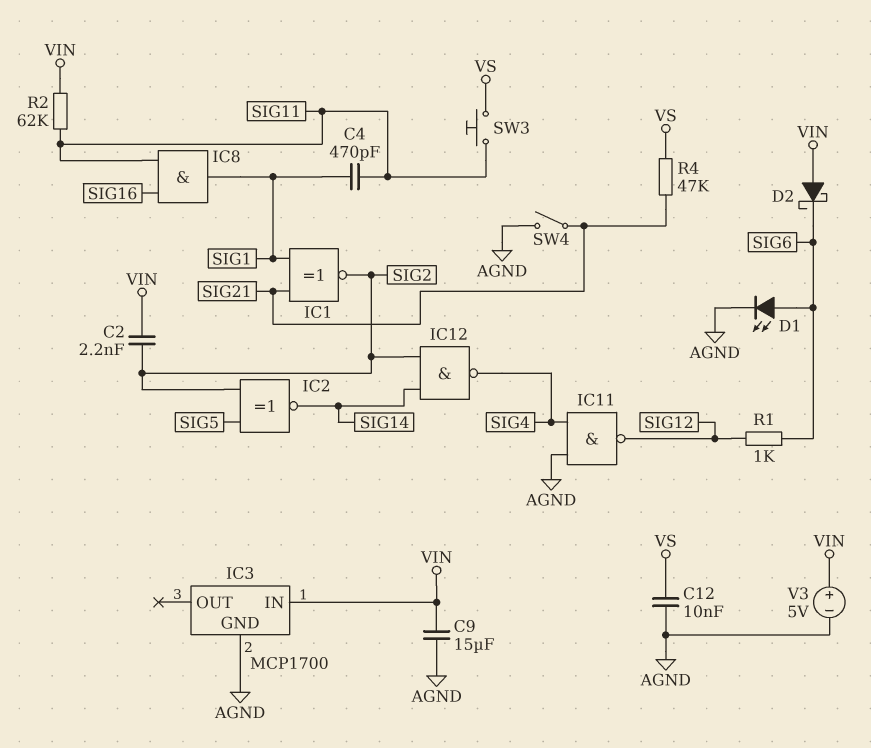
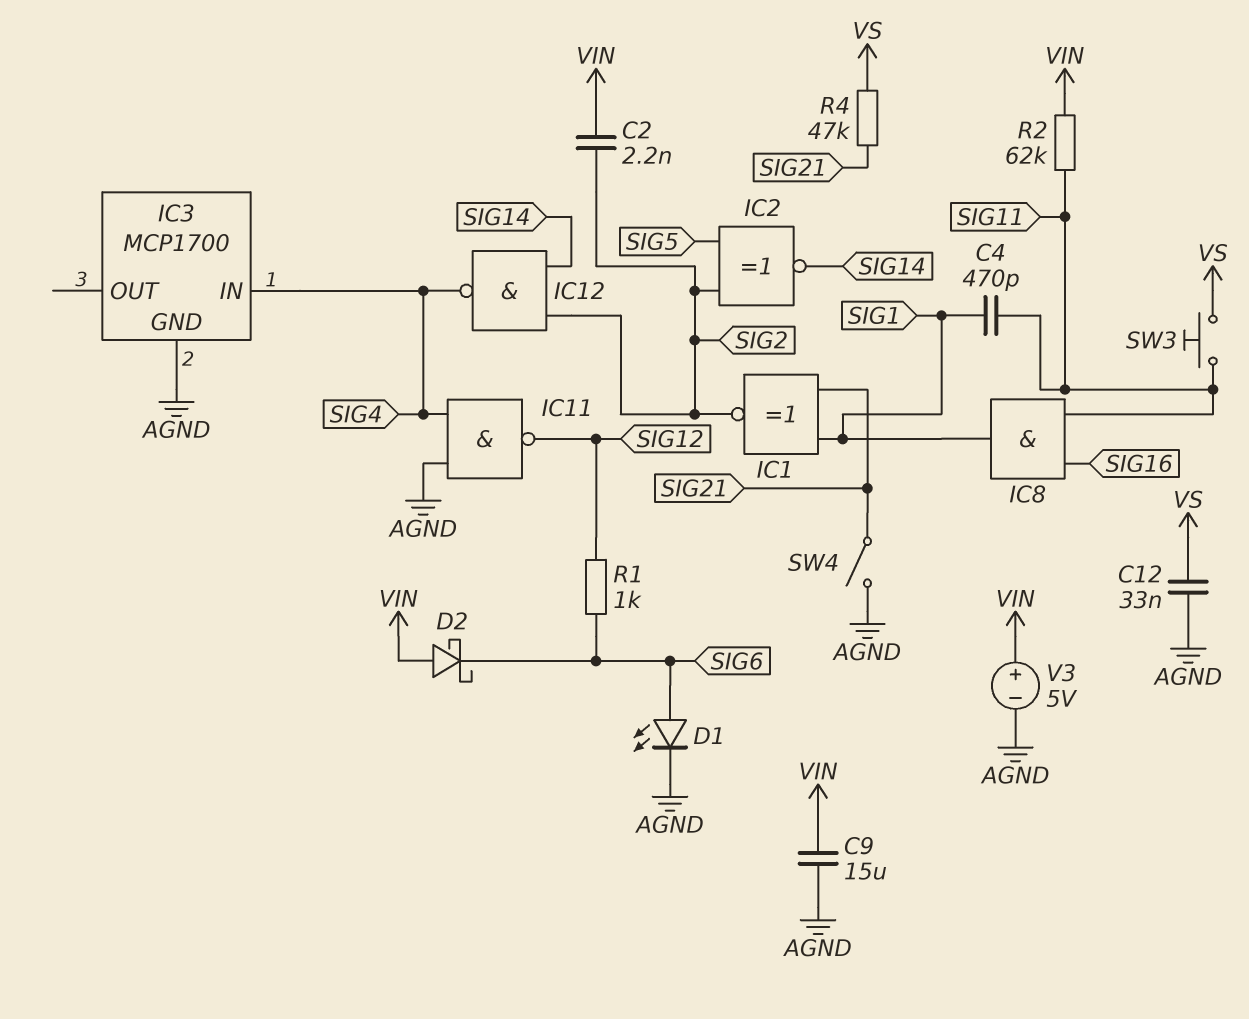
C12: 10nF (AGND, VS) -> 33nF (AGND, VS)
IC3 pin IN: VIN -> SIG4

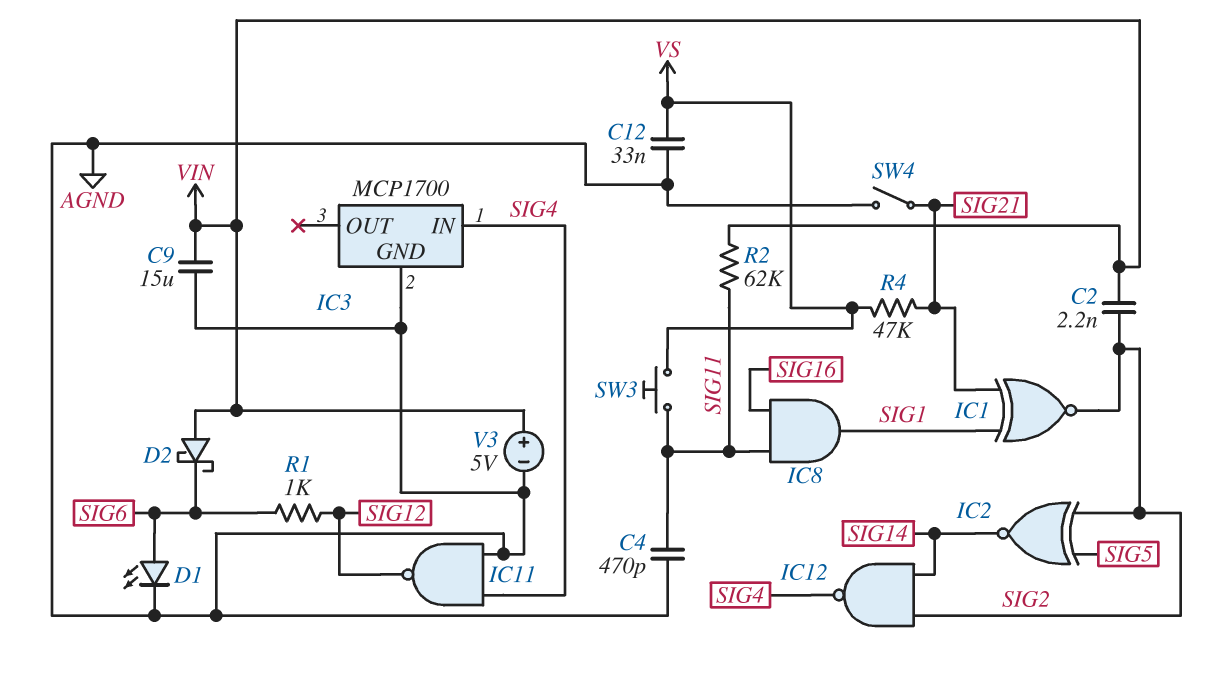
C4: 470pF (SIG1, SIG11) -> 470pF (AGND, SIG11)

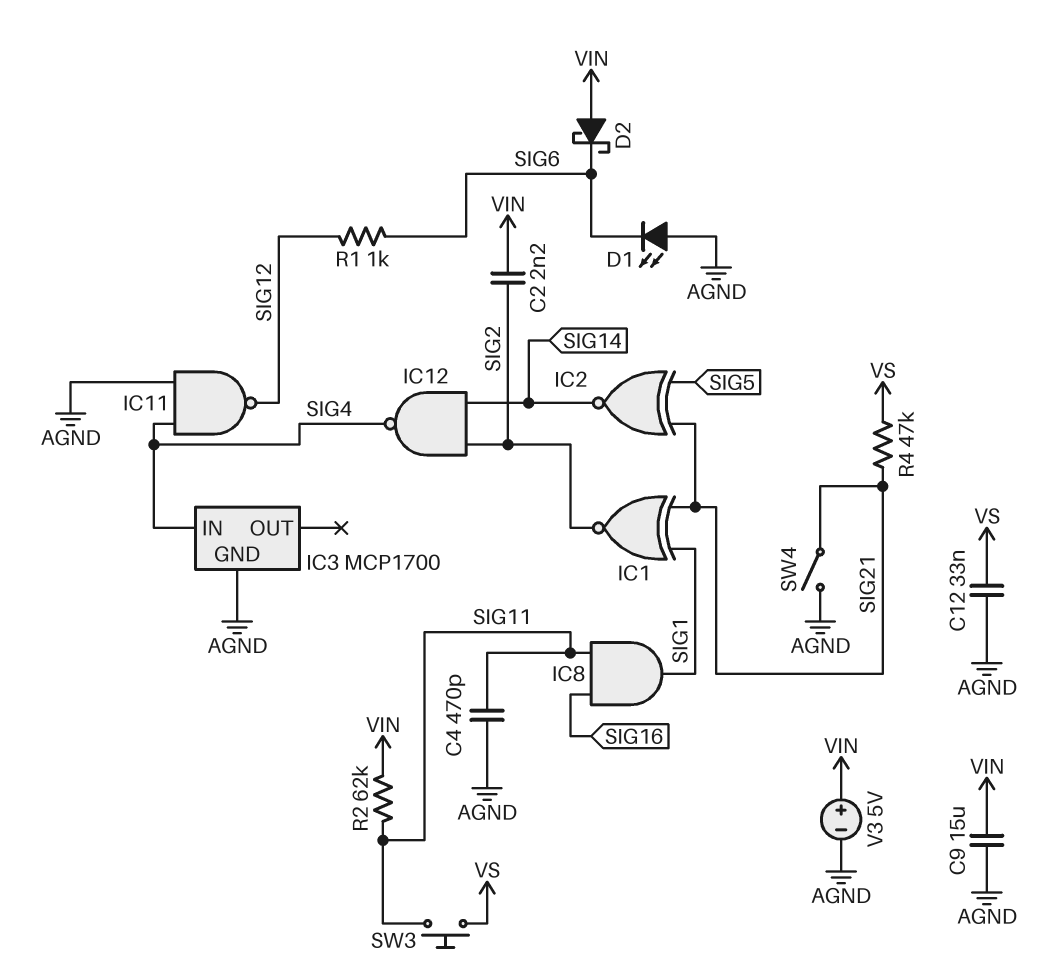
D1: LED (A SIG6, K AGND) -> LED (A AGND, K SIG6)
IC2: XNOR (in SIG2, in SIG5, out SIG14) -> XNOR (in SIG5, in SIG21, out SIG14)

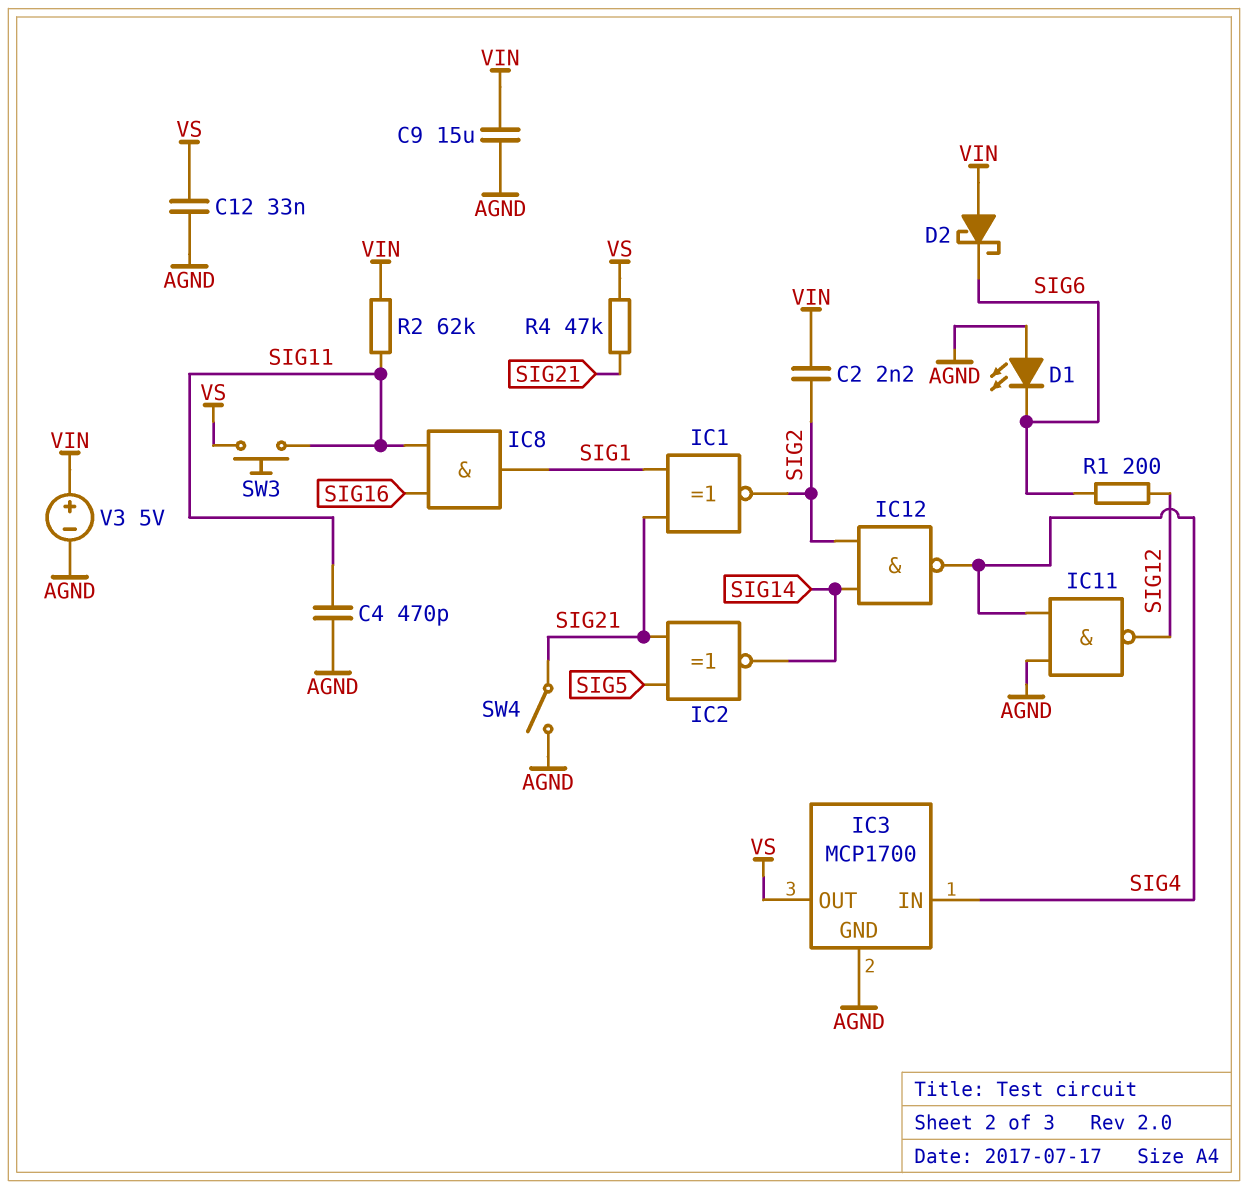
IC3 pin OUT: none -> VS
R1: 1k (SIG6, SIG12) -> 200 (SIG6, SIG12)

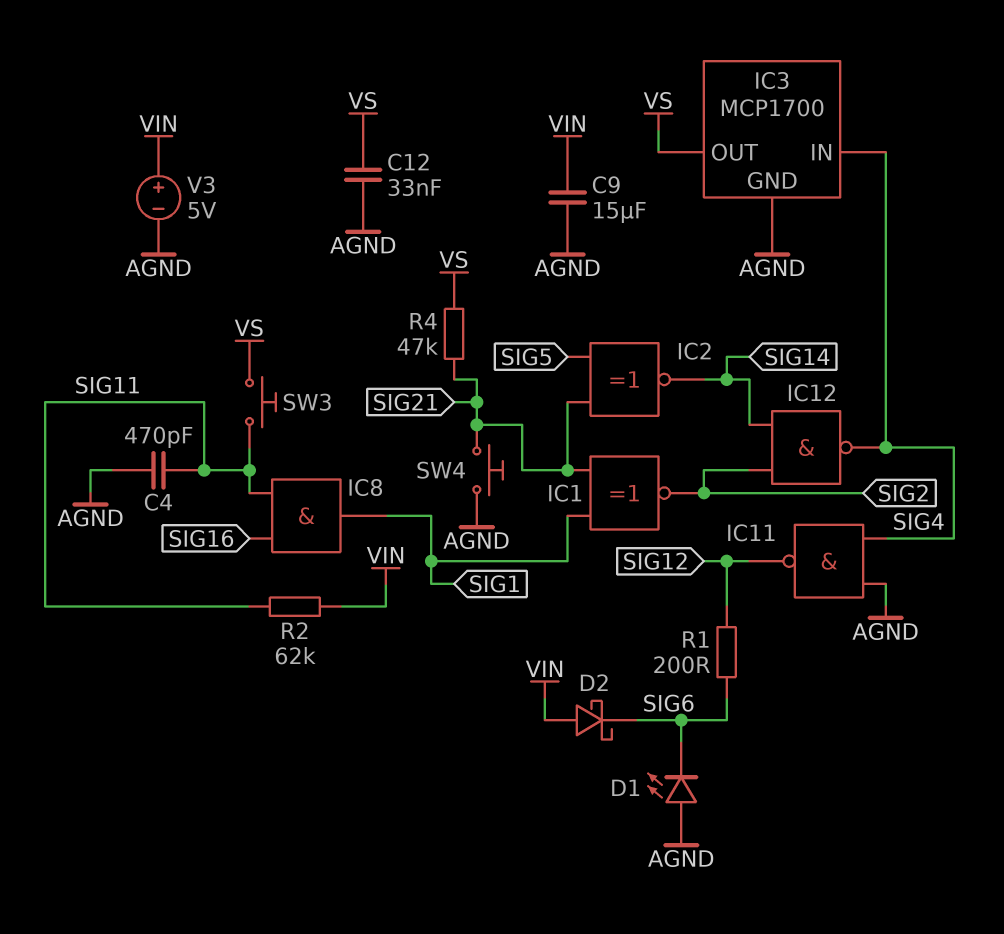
C2: 2.2nF (SIG2, VIN) -> none
SW4: switch (AGND, SIG21) -> button (AGND, SIG21)

